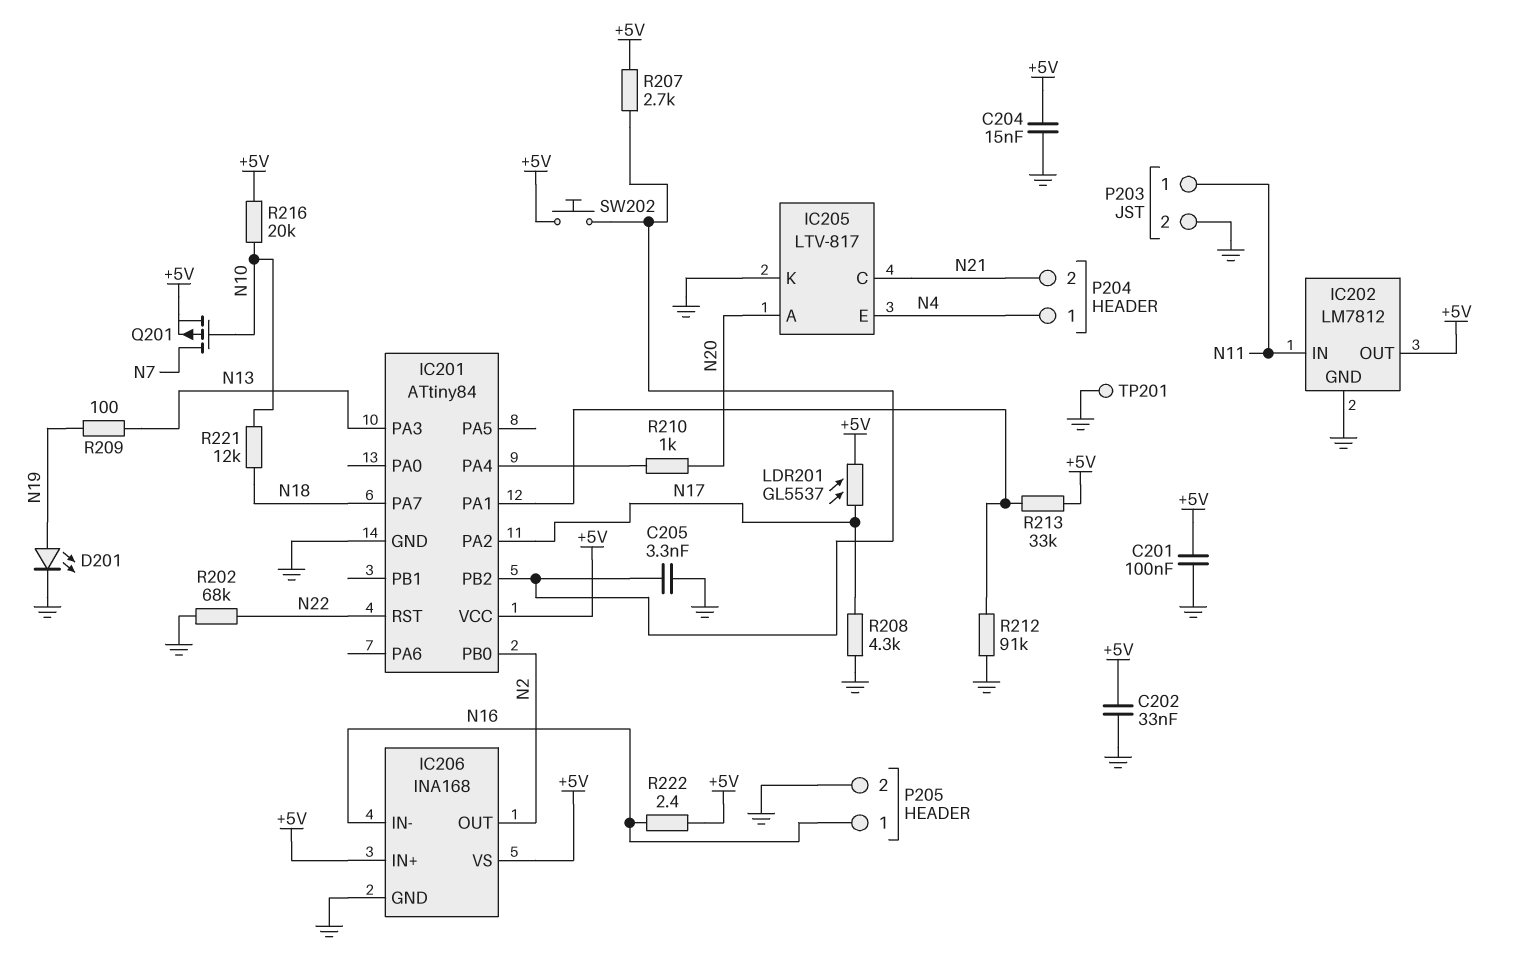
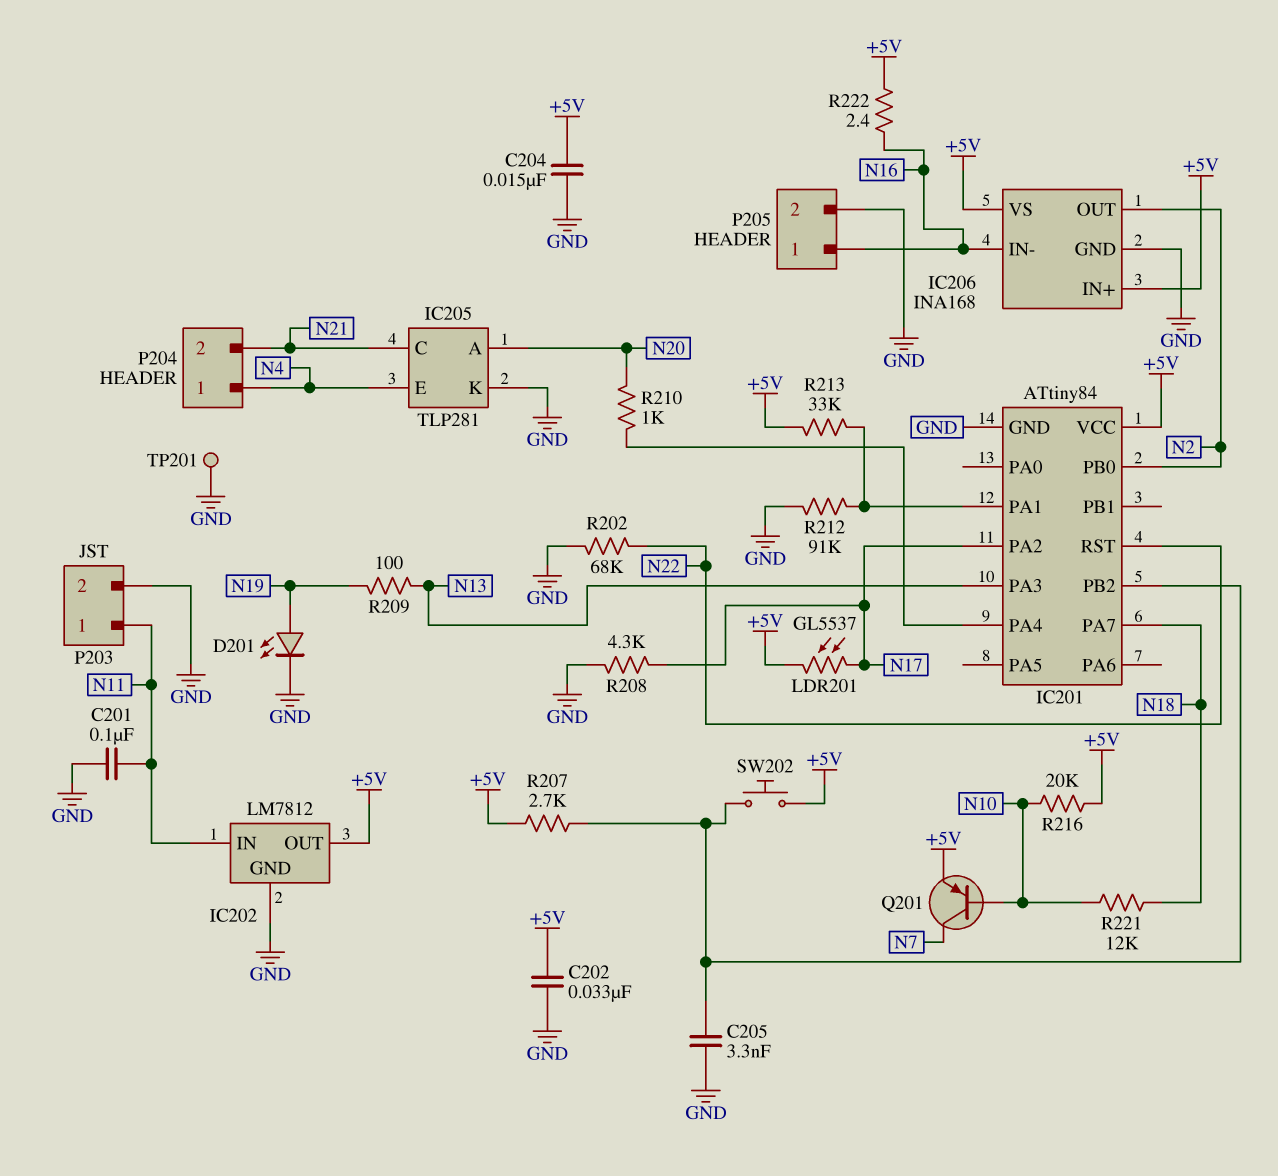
C201: 100nF (+5V, GND) -> 100nF (GND, N11)
IC205: LTV-817 -> TLP281
Q201: PMOS (G N10, D N7, S +5V) -> PNP (B N10, C N7, E +5V)

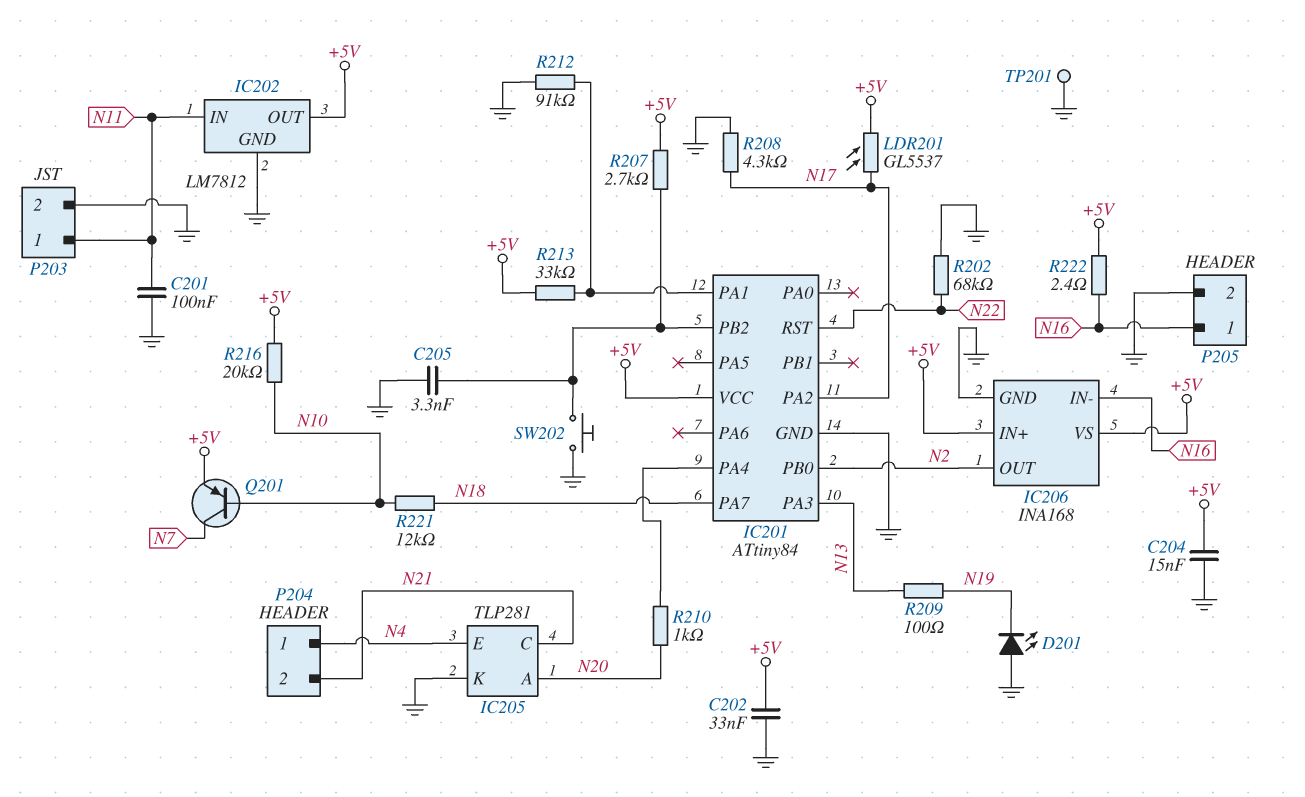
D201: LED (A N19, K GND) -> LED (A GND, K N19)
SW202: button (+5V, IC201/PB2) -> button (GND, IC201/PB2)

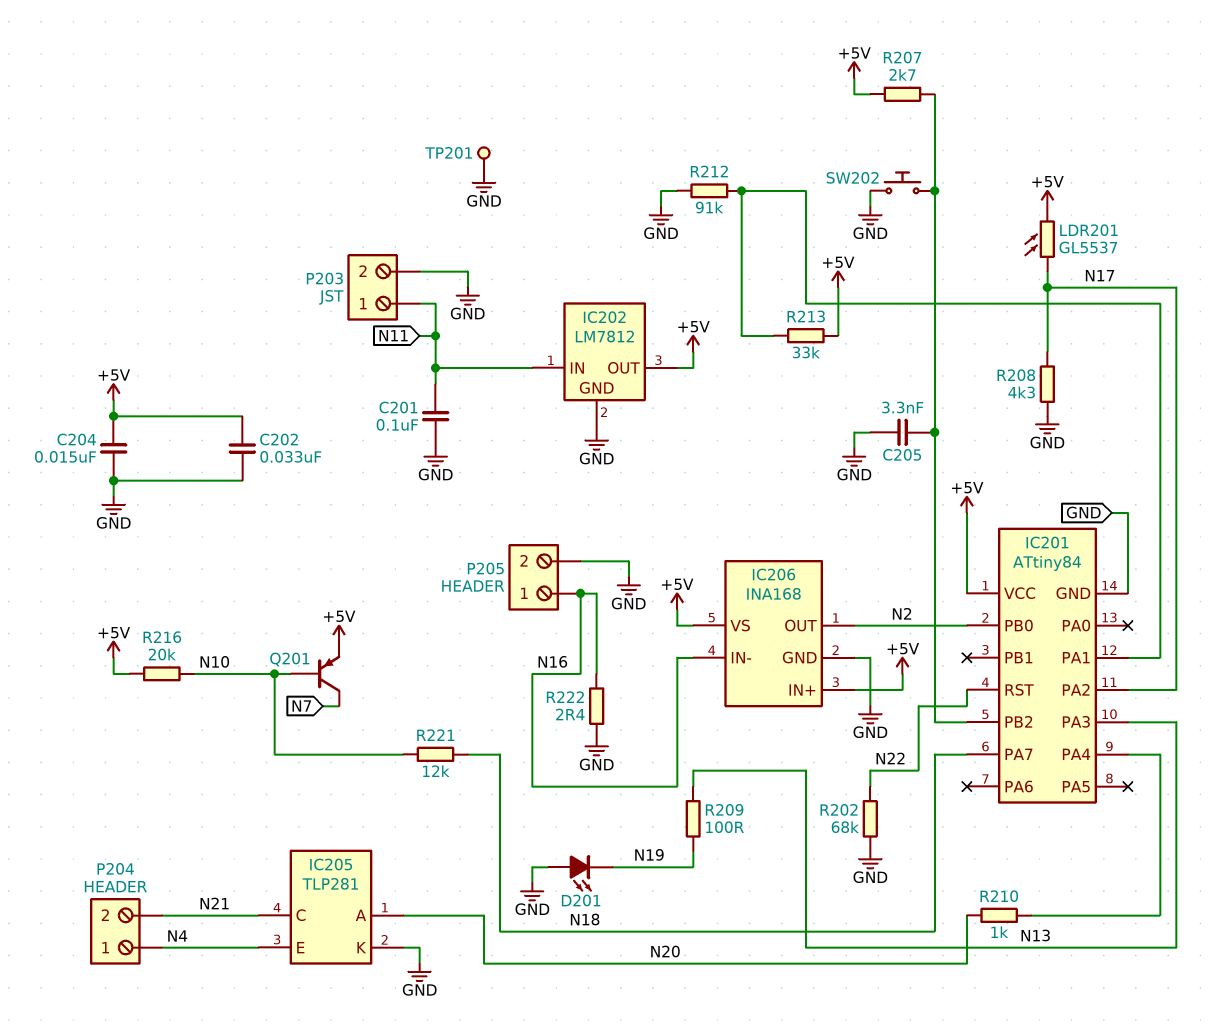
R222: 2.4 (+5V, N16) -> 2.4 (GND, N16)

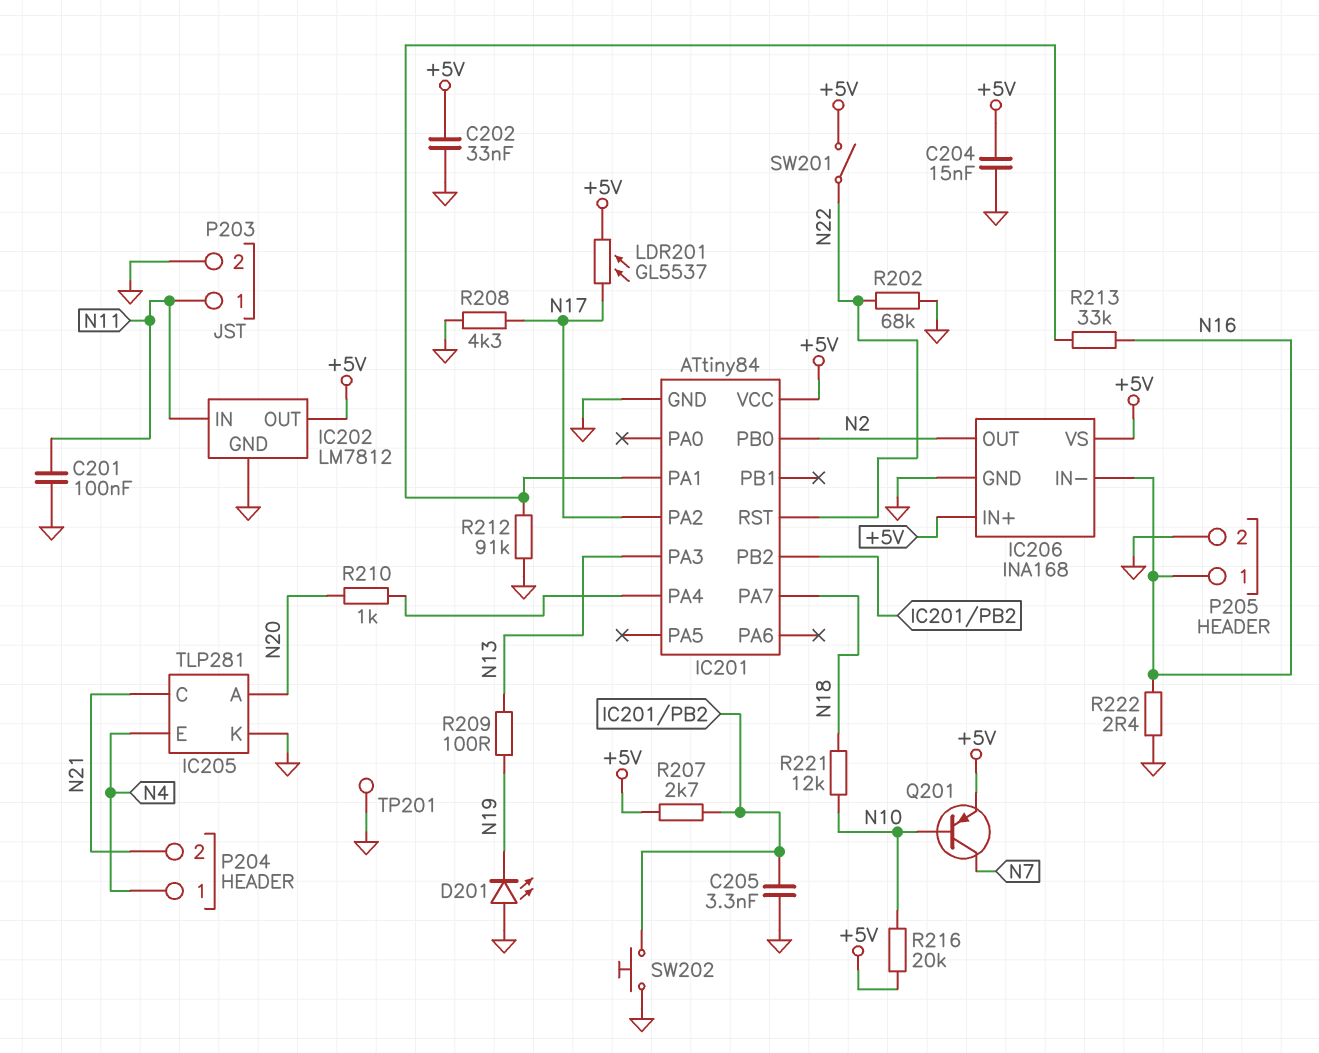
R213: 33k (+5V, IC201/PA1) -> 33k (IC201/PA1, N16)
SW201: none -> switch (+5V, N22)

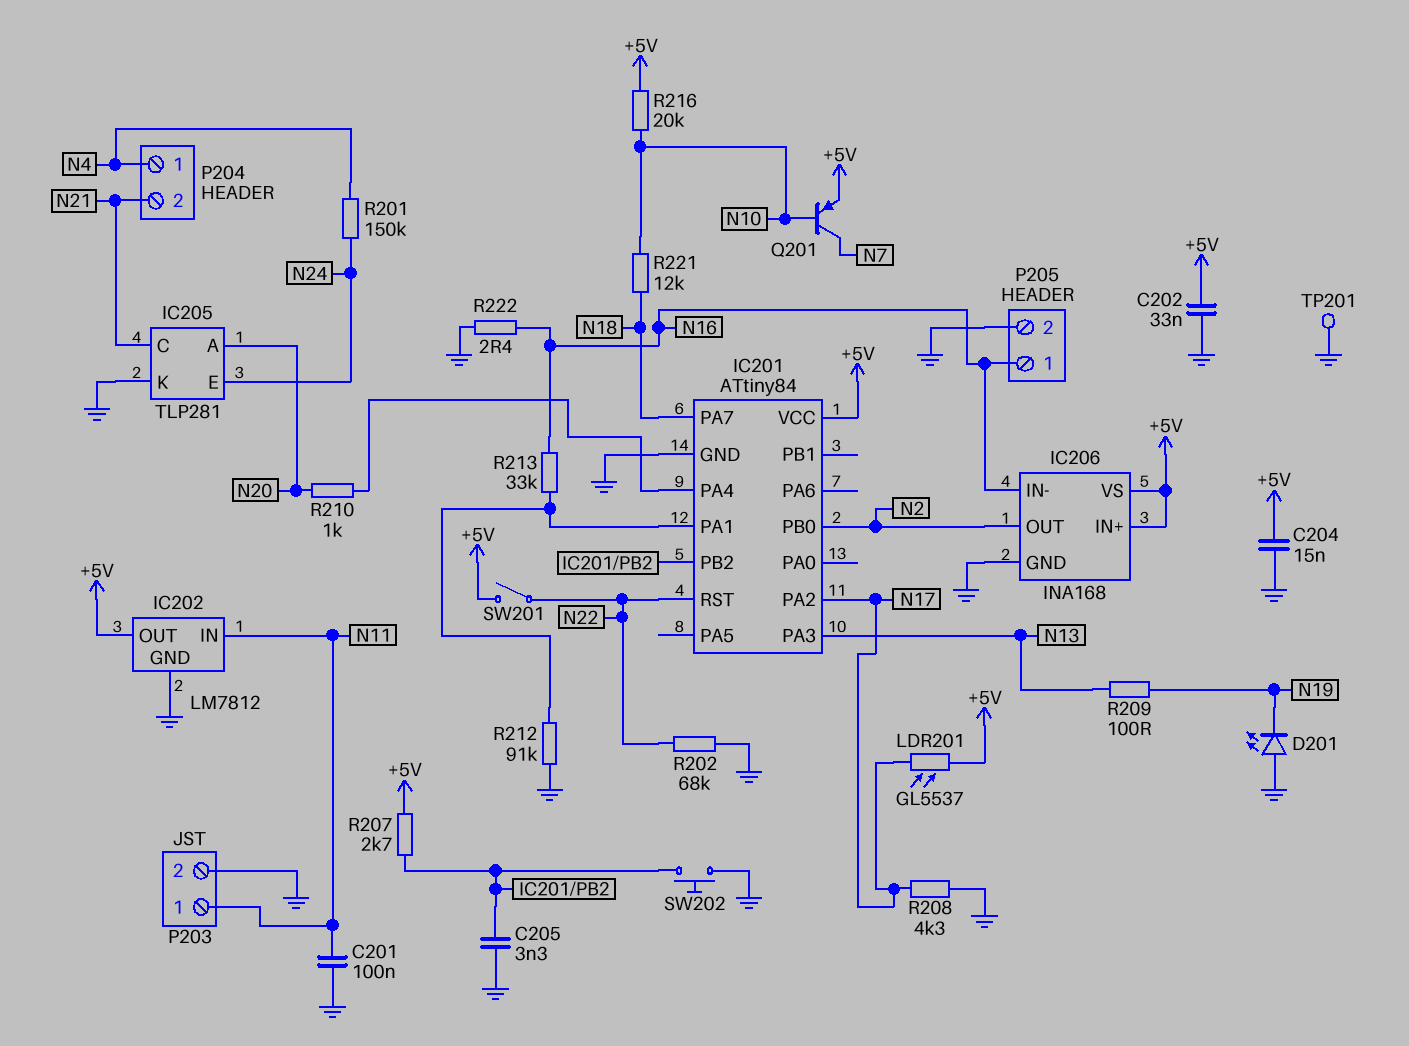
IC205 pin E: N4 -> N24
R201: none -> 150k (N4, N24)

